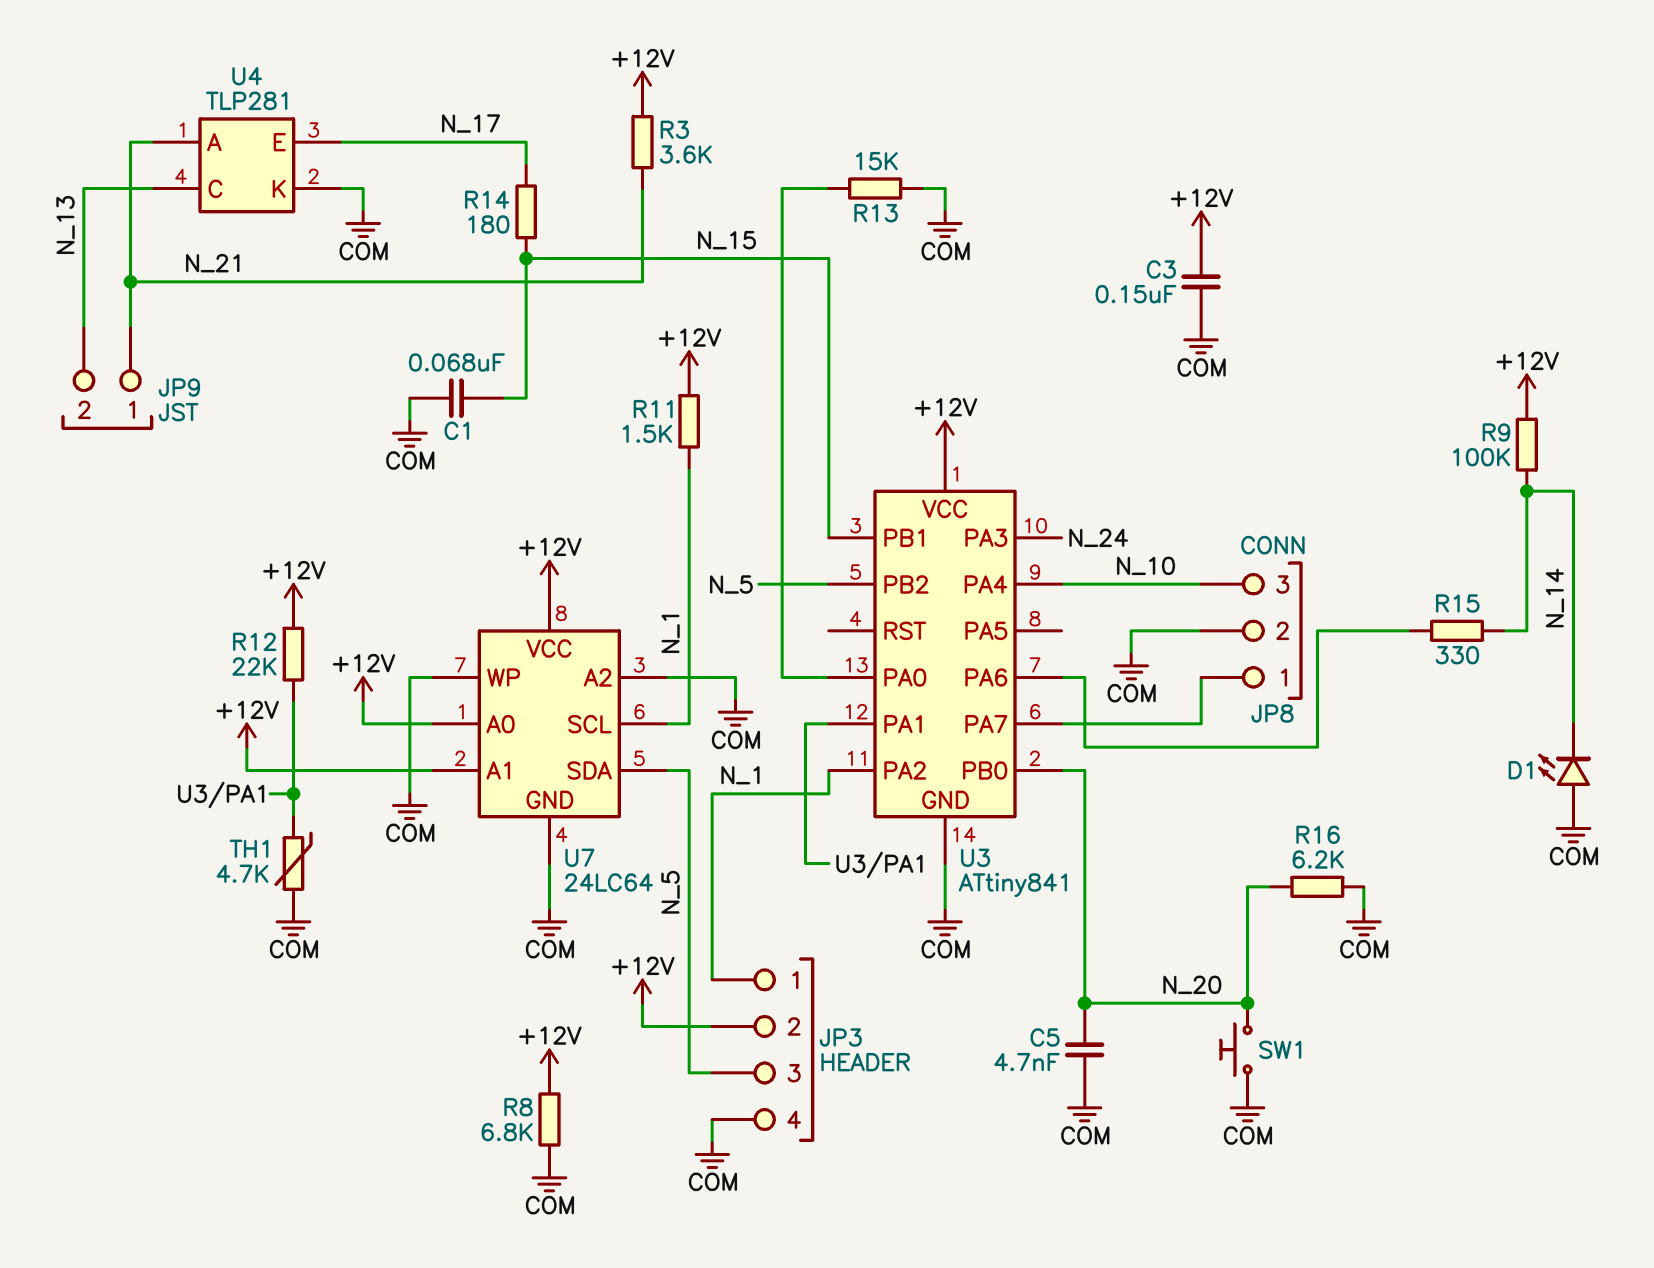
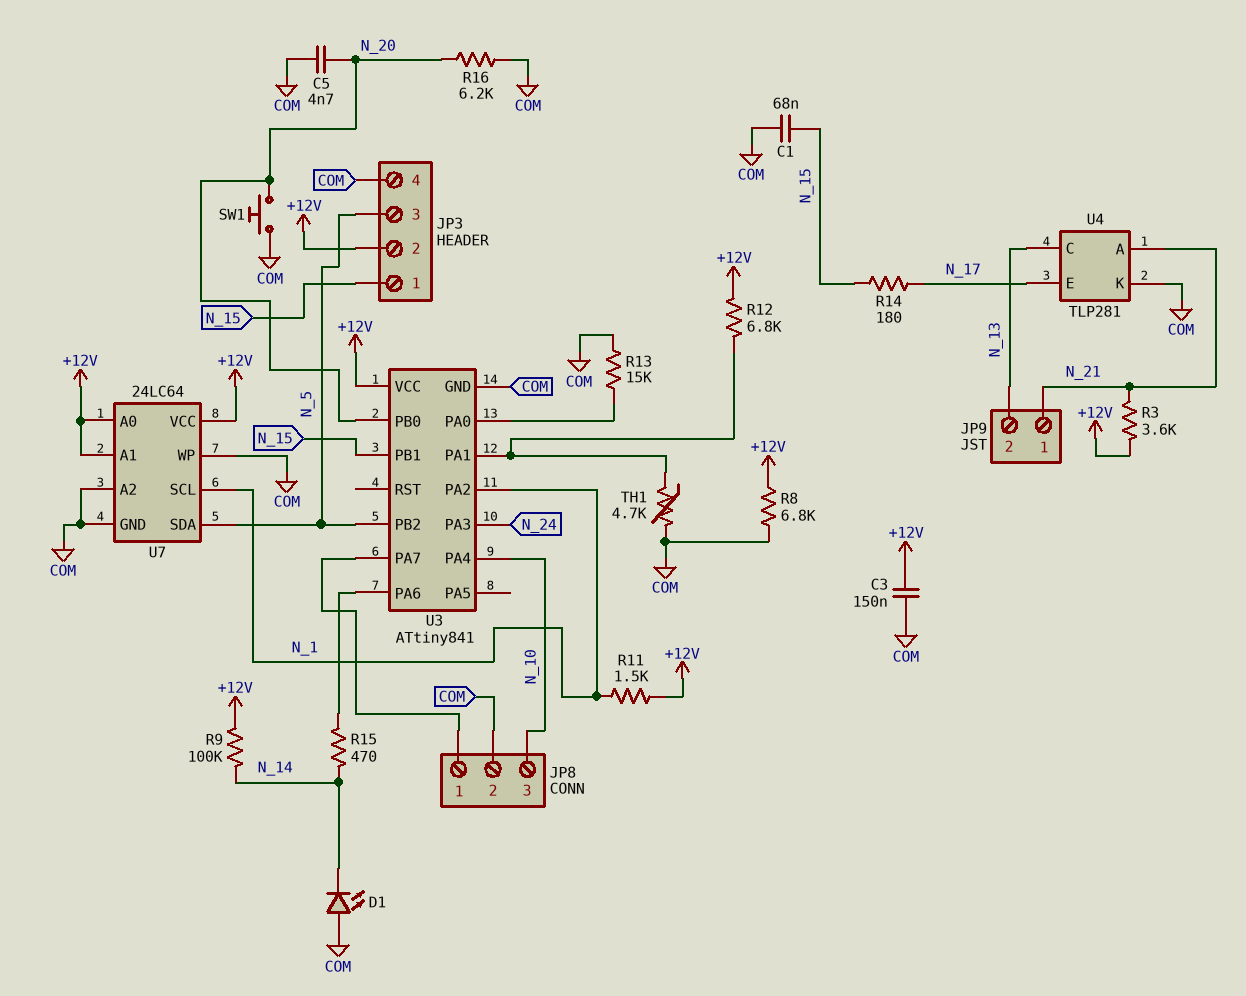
JP3 pin 1: N_1 -> N_15
R12: 22k (+12V, U3/PA1) -> 6.8k (+12V, U3/PA1)
R15: 330 (N_14, U3/PA6) -> 470 (N_14, U3/PA6)

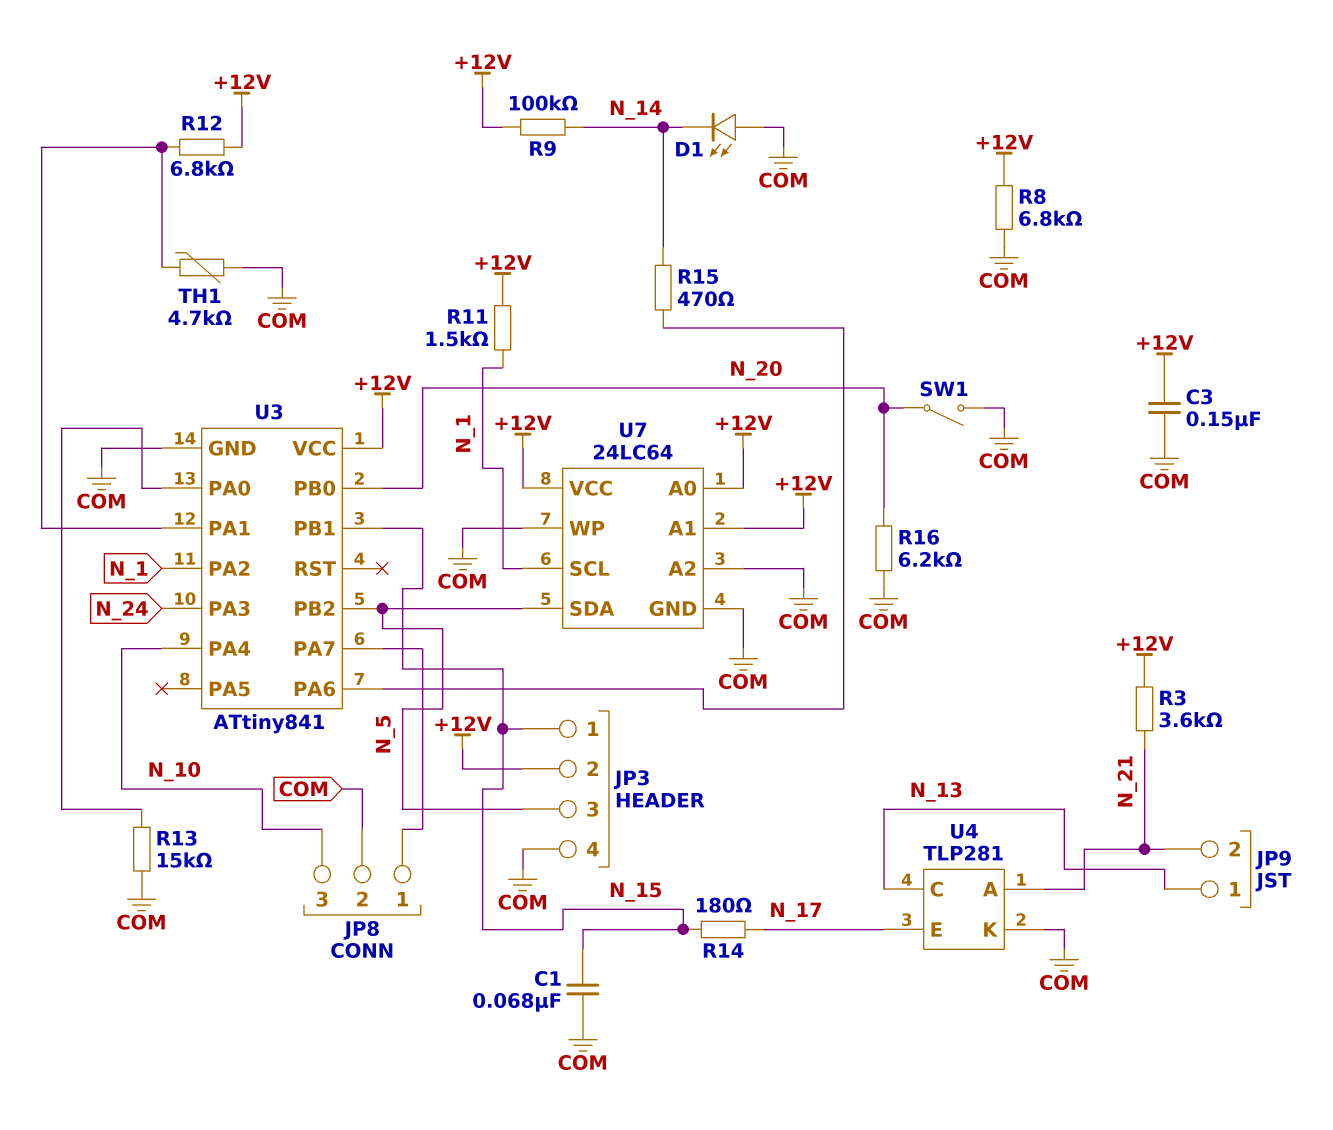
C5: 4.7nF (COM, N_20) -> none
JP9 pin 1: N_21 -> N_13
JP9 pin 2: N_13 -> N_21
SW1: button (COM, N_20) -> switch (COM, N_20)

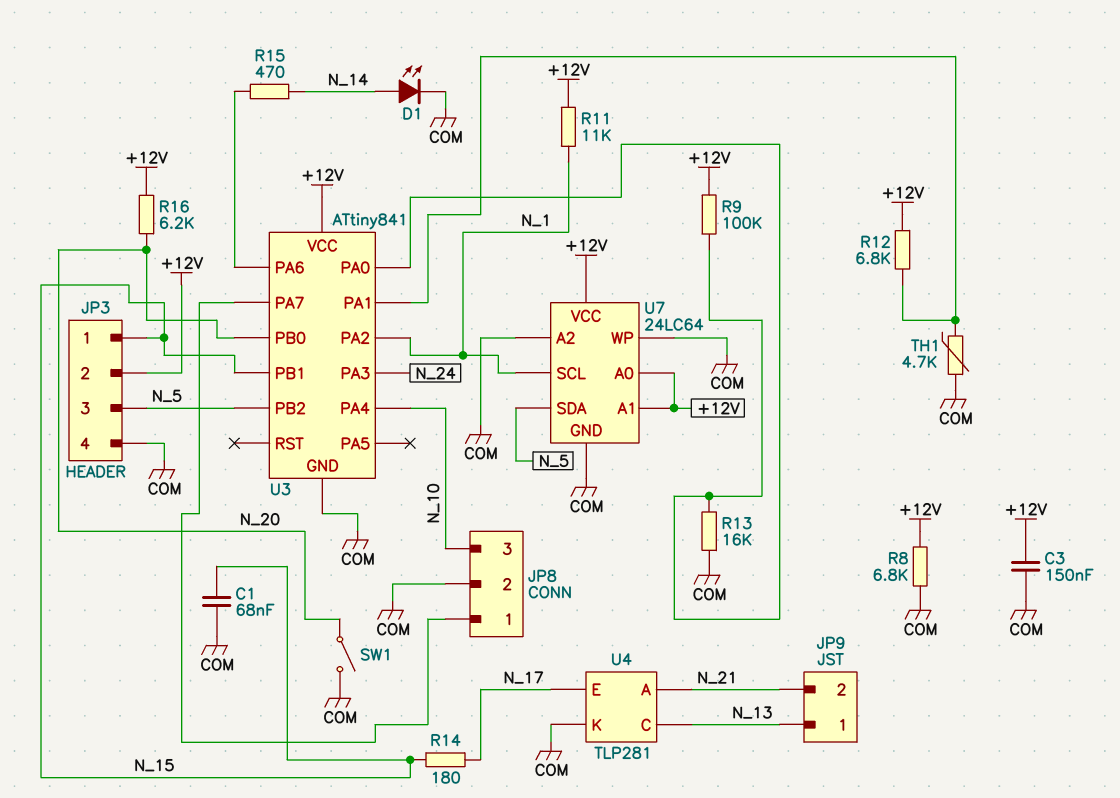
D1: LED (A COM, K N_14) -> LED (A N_14, K COM)
R3: 3.6k (+12V, N_21) -> none
R9: 100k (+12V, N_14) -> 100k (+12V, U3/PA0)
R11: 1.5k (+12V, N_1) -> 11k (+12V, N_1)
R13: 15k (COM, U3/PA0) -> 16k (COM, U3/PA0)
R16: 6.2k (COM, N_20) -> 6.2k (+12V, N_20)

